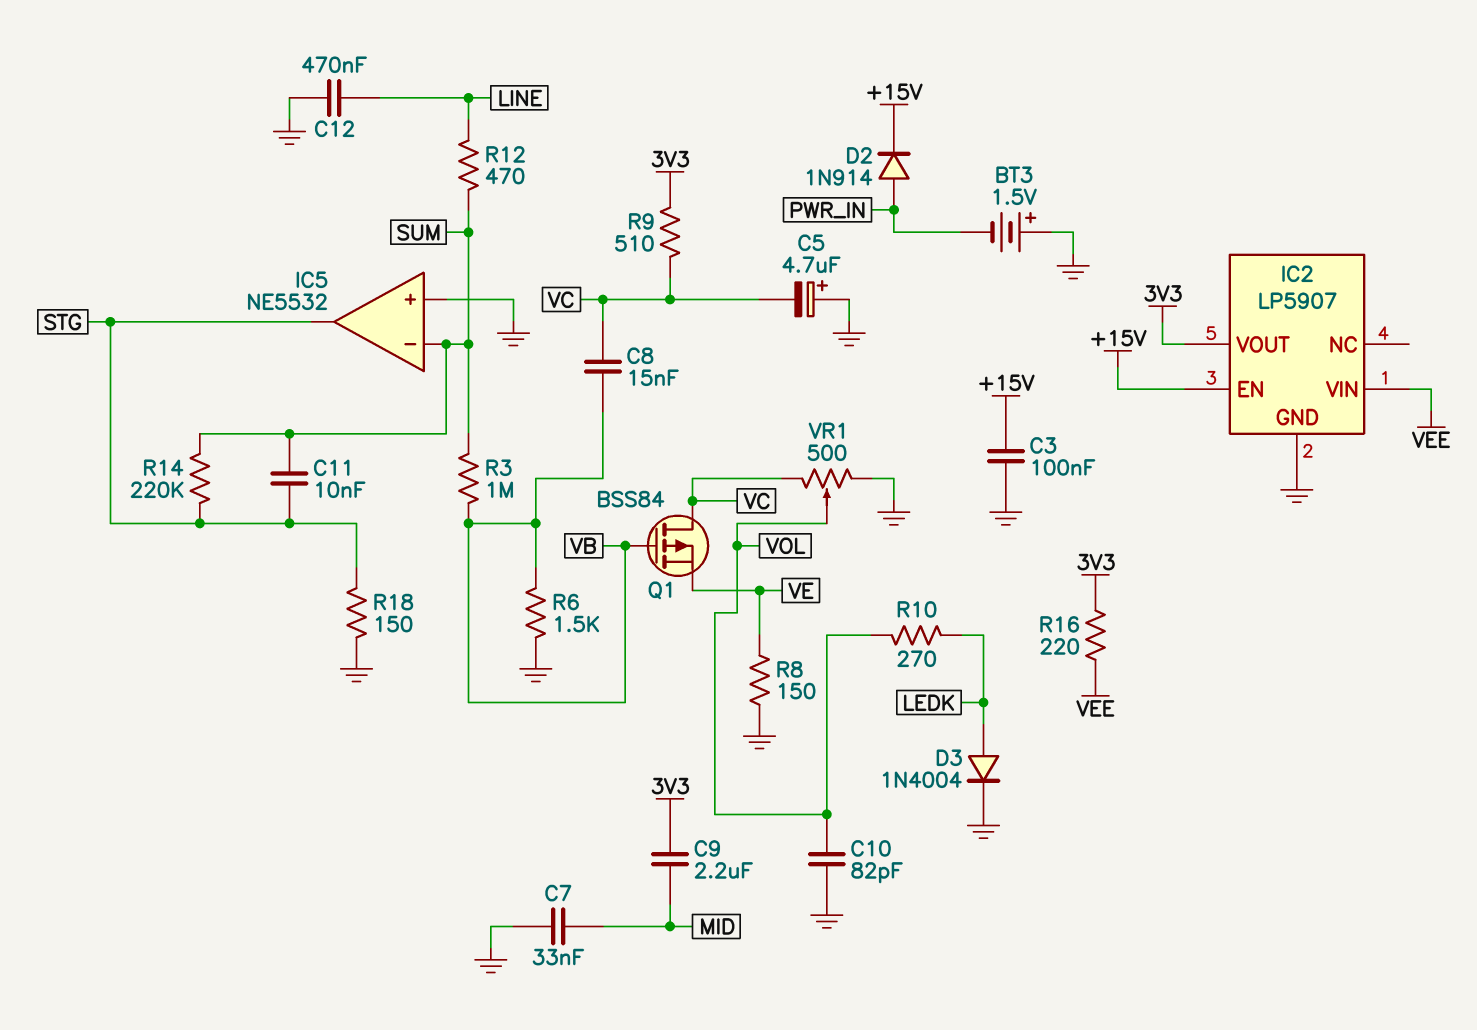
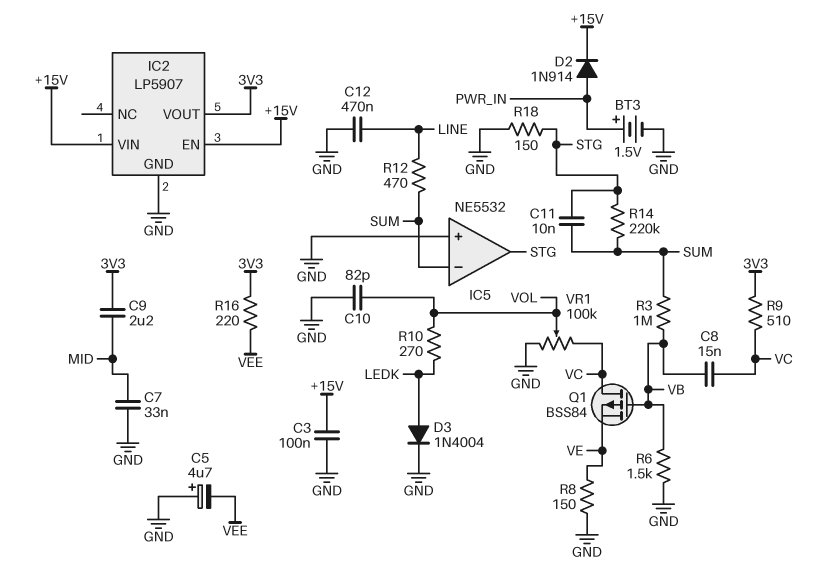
BT3: 1.5V (plus GND, minus PWR_IN) -> 1.5V (plus PWR_IN, minus GND)
C5: 4.7uF (plus GND, minus VC) -> 4.7uF (plus GND, minus VEE)
IC2 pin VIN: VEE -> +15V
VR1: 500 (GND, VC, wiper VOL) -> 100k (GND, VC, wiper VOL)

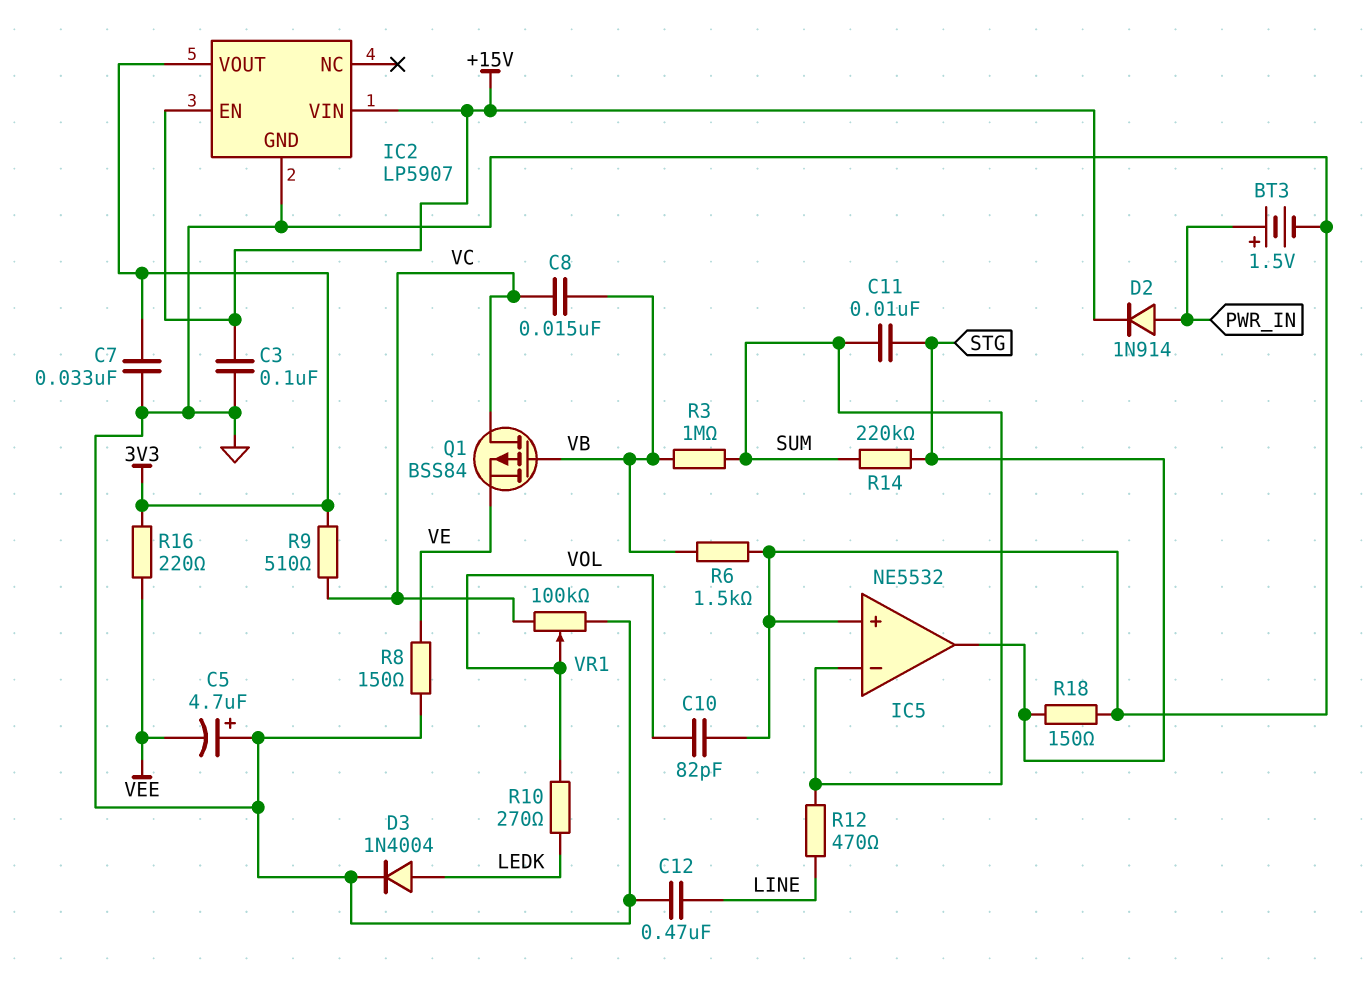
C7: 33nF (GND, MID) -> 33nF (3V3, GND)
C9: 2.2uF (3V3, MID) -> none

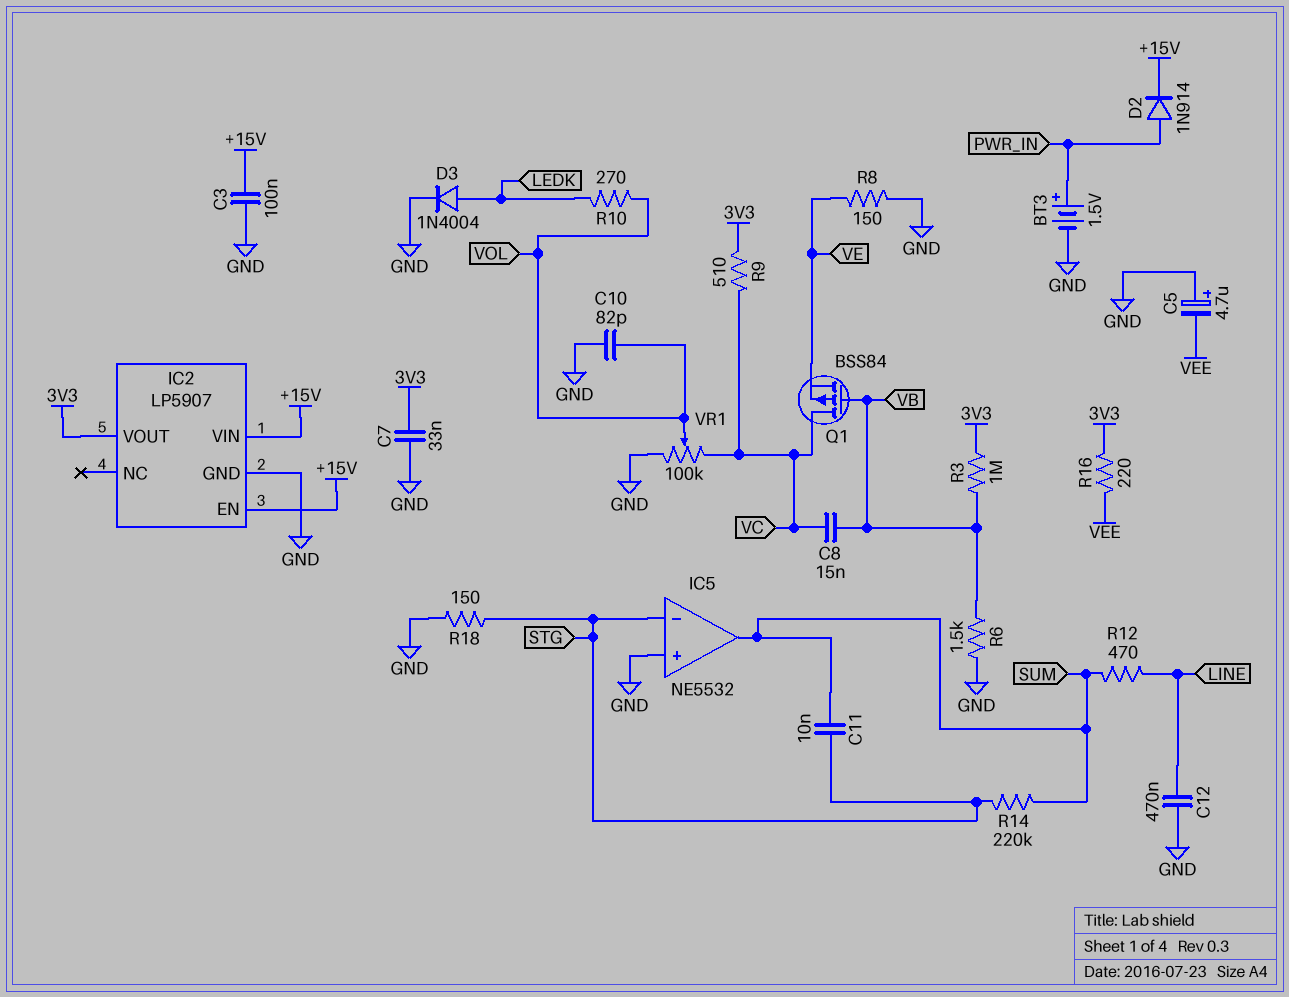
IC5 pin in-: SUM -> STG
IC5 pin out: STG -> SUM
R3: 1M (SUM, VB) -> 1M (3V3, VB)

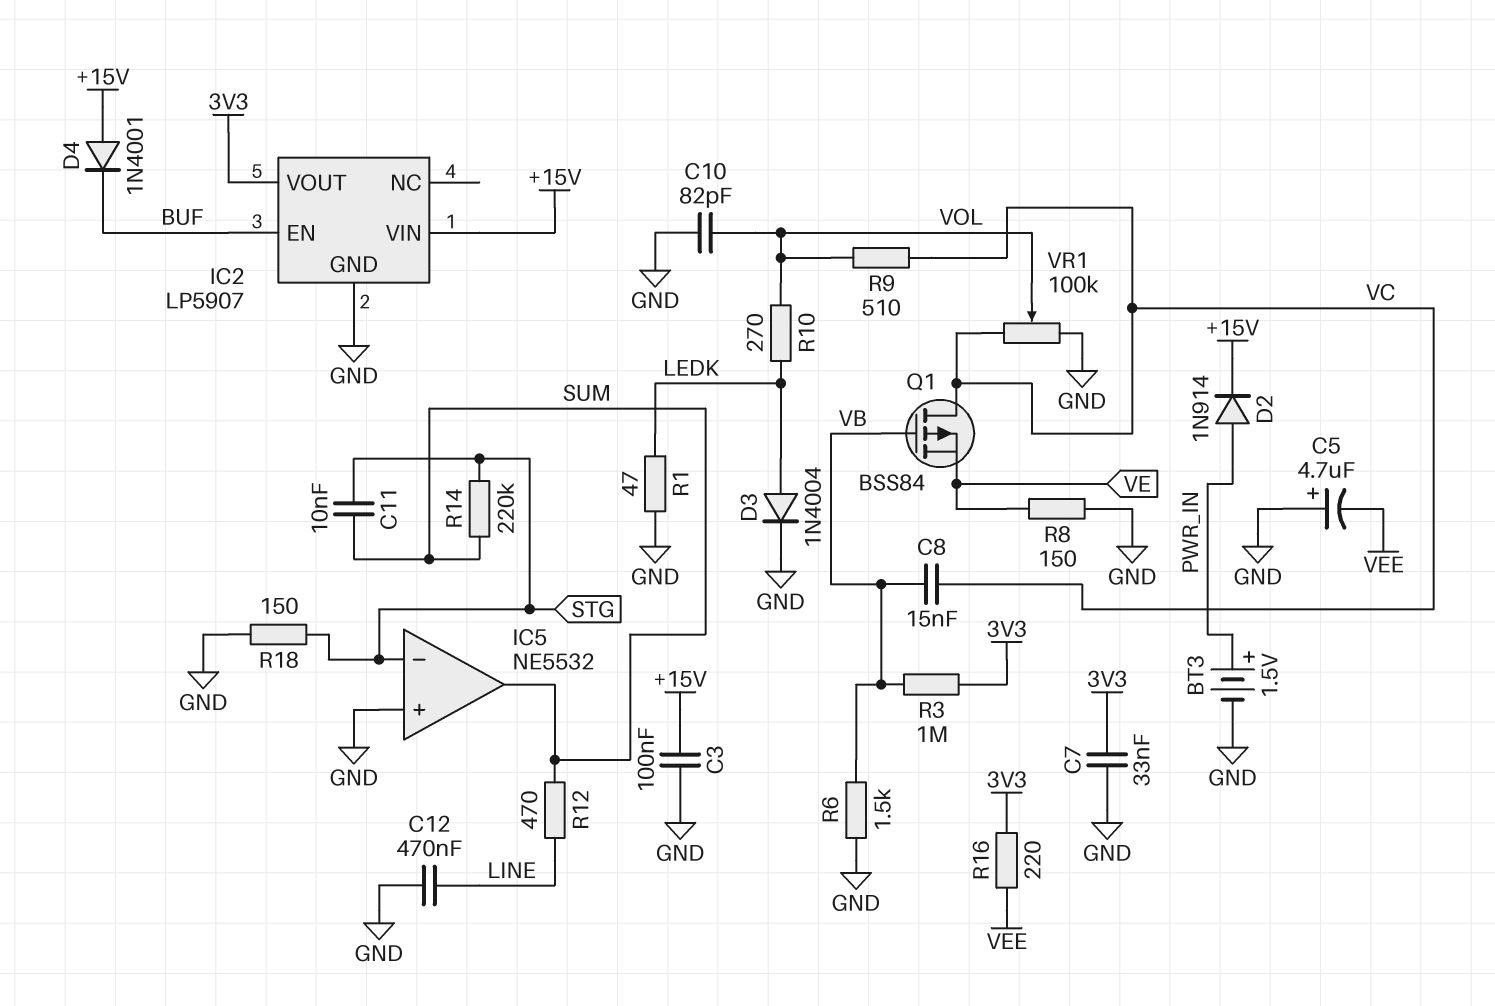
D4: none -> diode 1N4001 (A +15V, K BUF)
IC2 pin EN: +15V -> BUF
R1: none -> 47 (GND, LEDK)
R9: 510 (3V3, VC) -> 510 (VC, VOL)

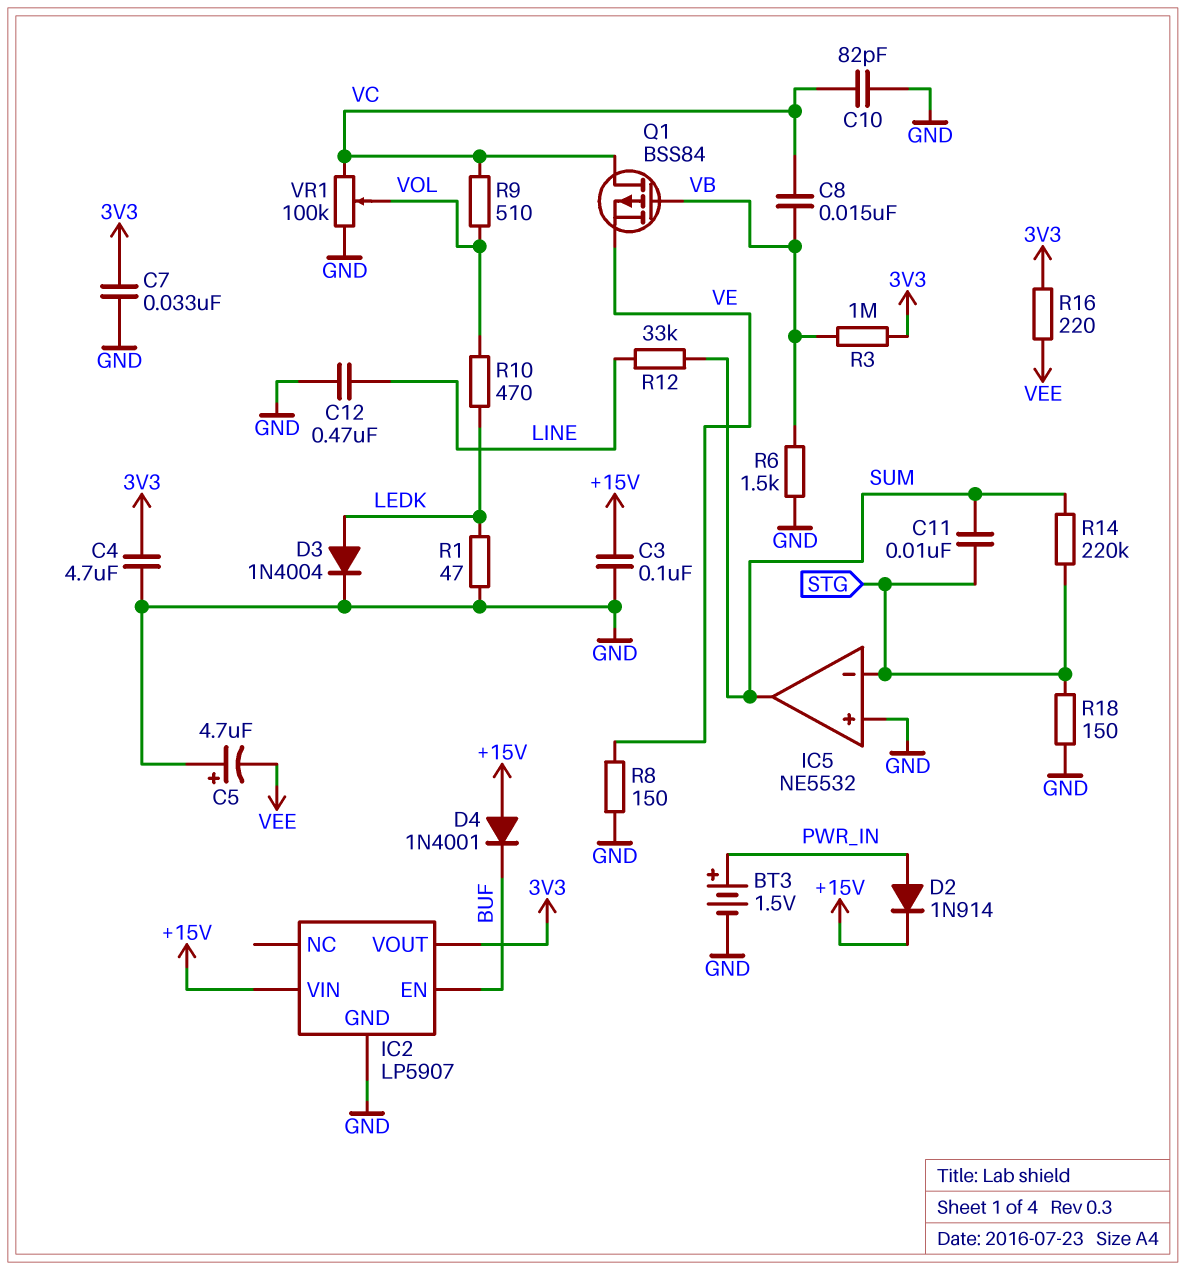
C4: none -> 4.7uF (3V3, GND)
C10: 82pF (GND, VOL) -> 82pF (GND, VC)
R10: 270 (LEDK, VOL) -> 470 (LEDK, VOL)
R12: 470 (LINE, SUM) -> 33k (LINE, SUM)

